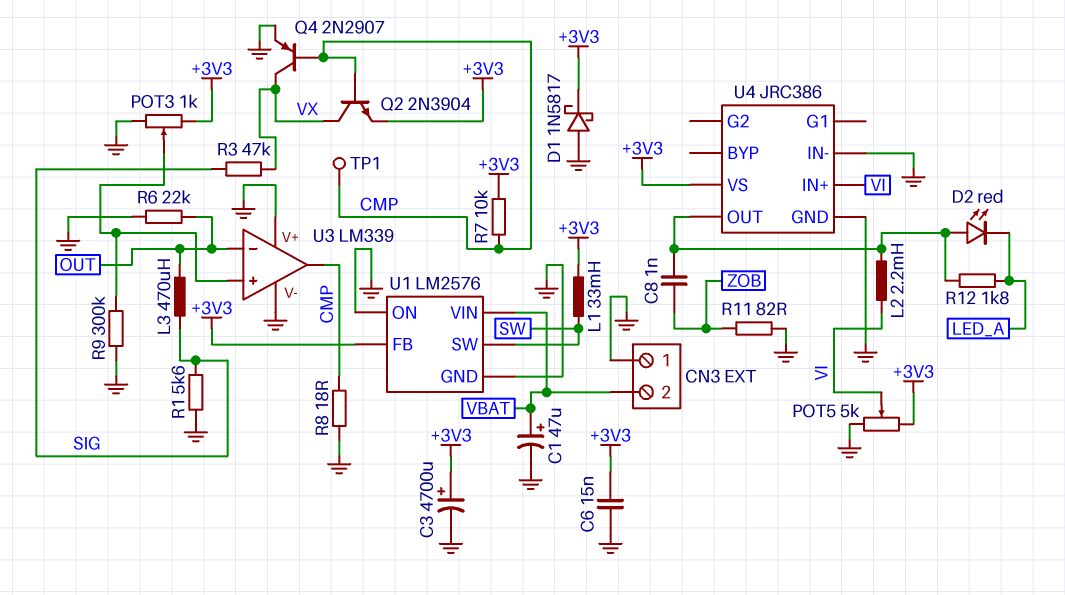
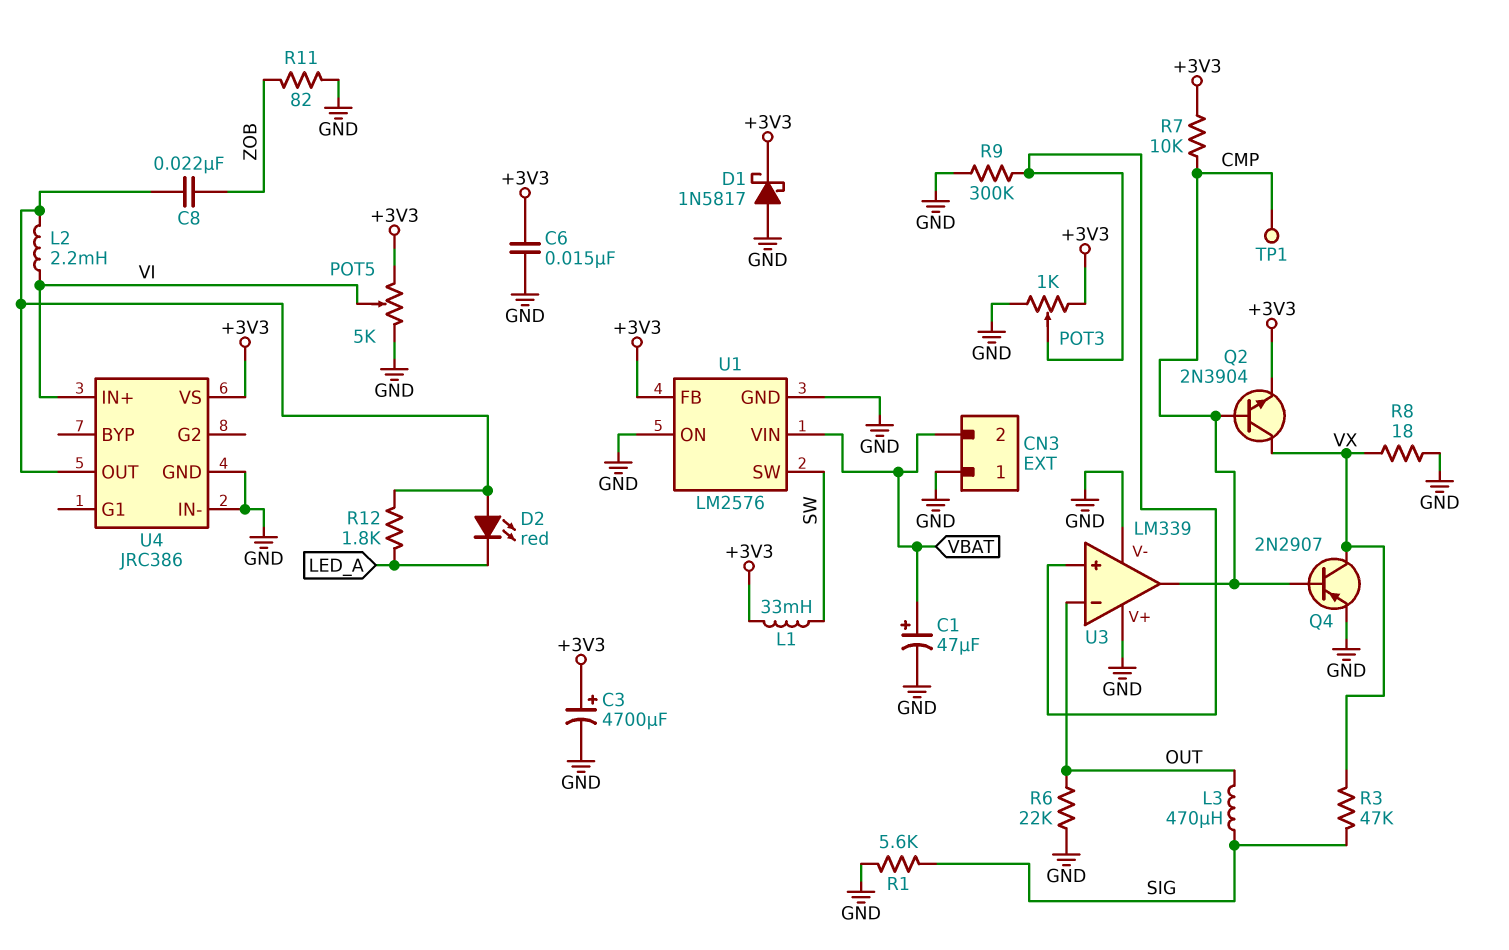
C8: 1nF (U4/OUT, ZOB) -> 22nF (U4/OUT, ZOB)
R8: 18 (CMP, GND) -> 18 (GND, VX)

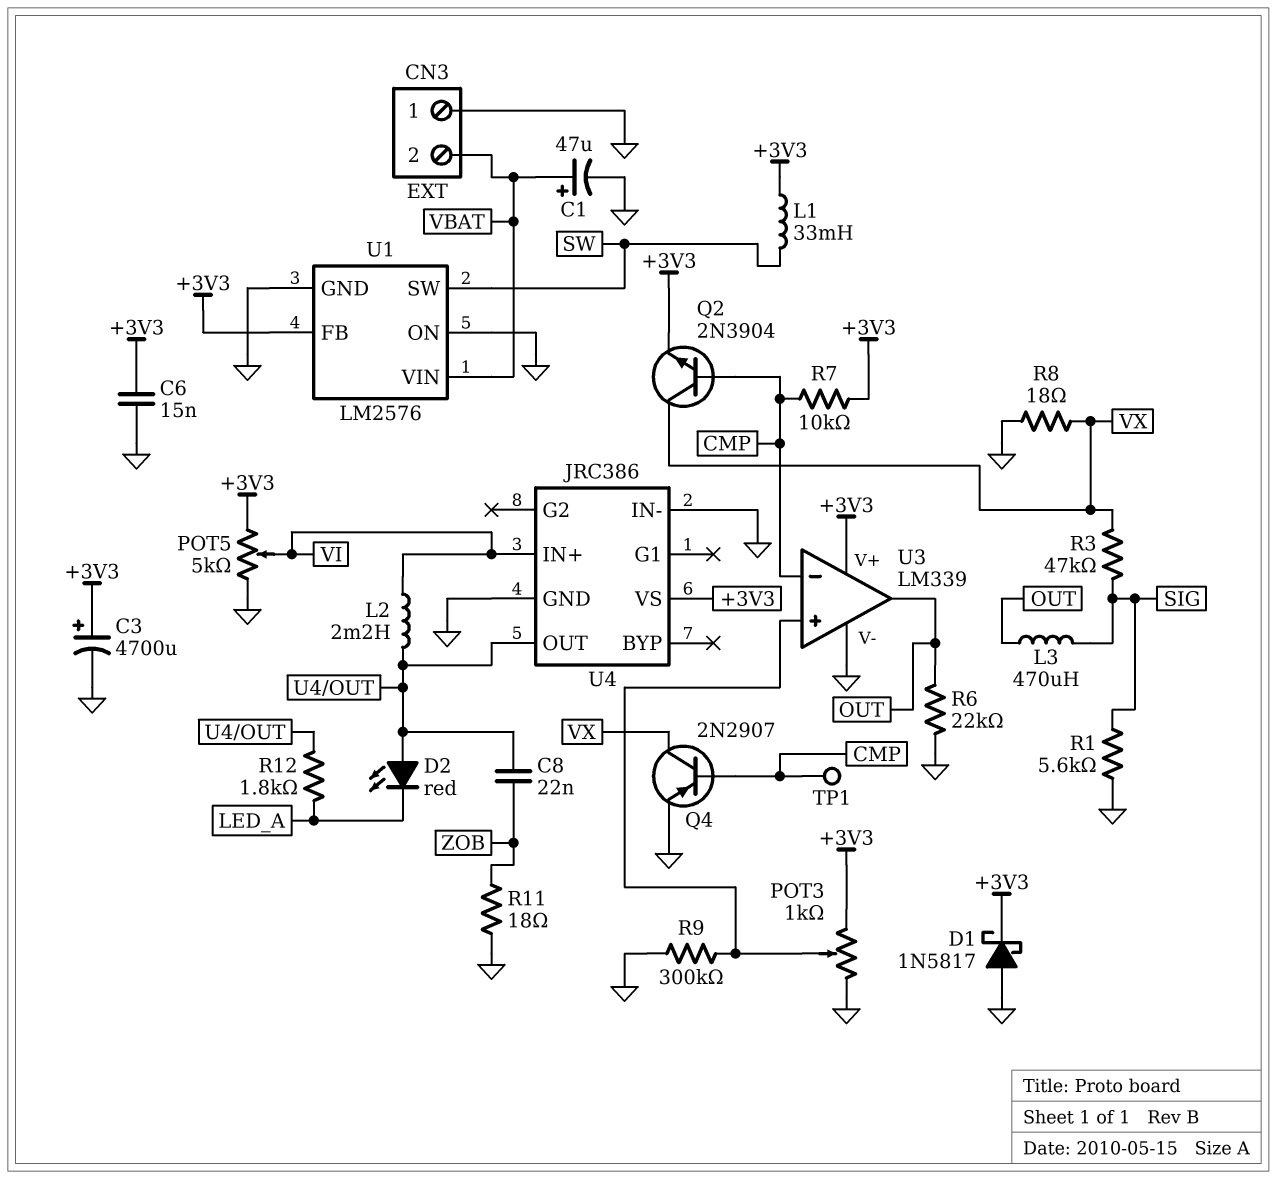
R11: 82 (GND, ZOB) -> 18 (GND, ZOB)
U3 pin V+: GND -> +3V3
U3 pin in-: OUT -> CMP
U3 pin out: CMP -> OUT

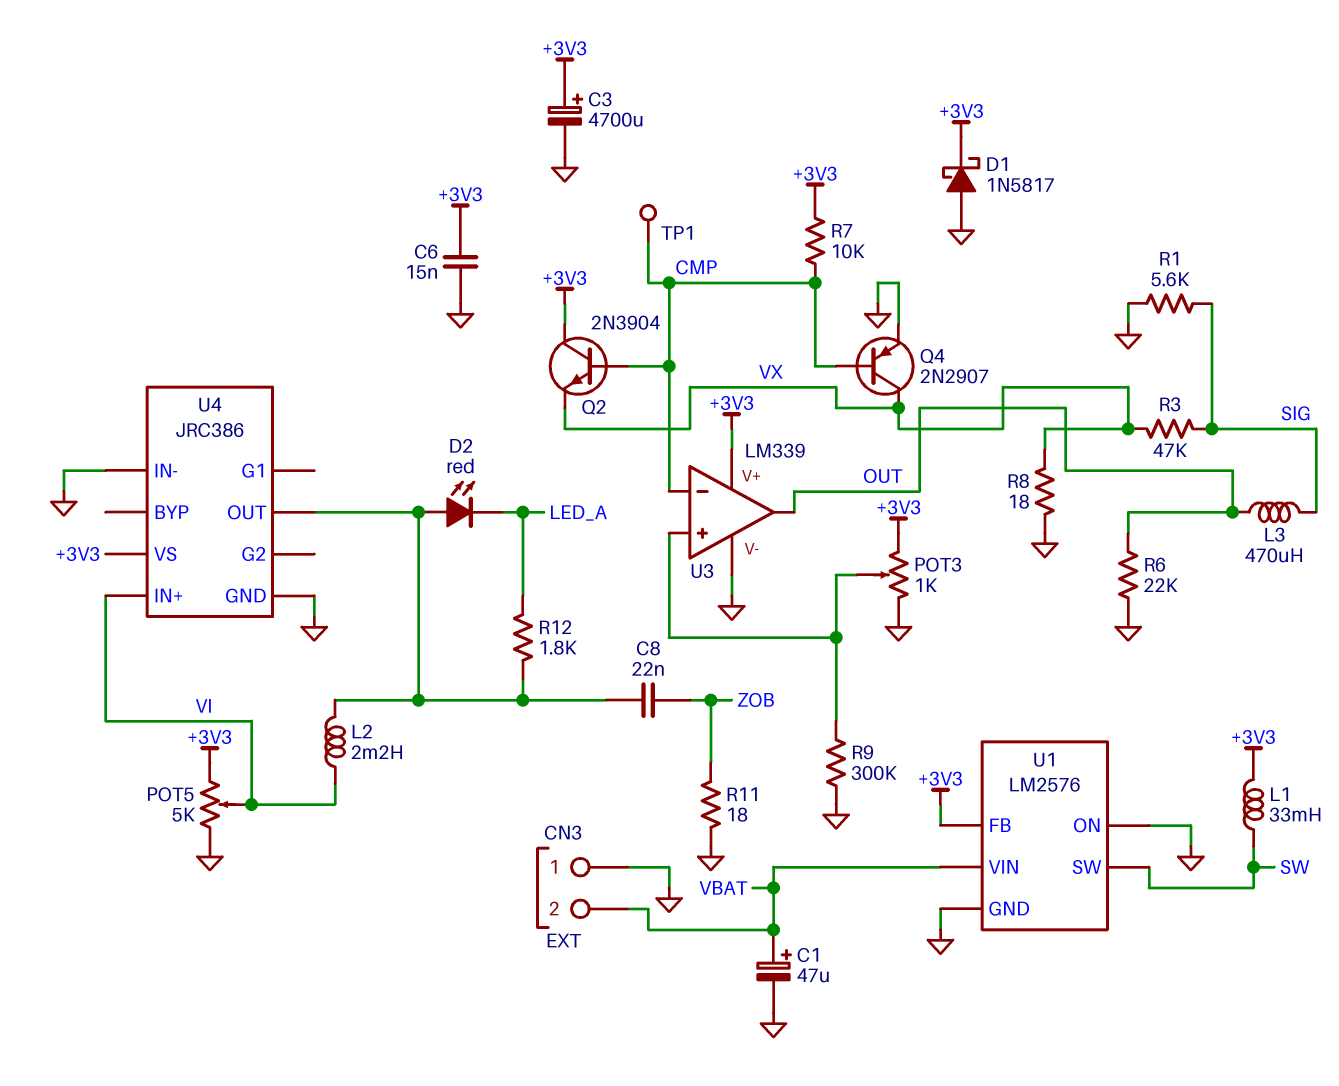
Q2: NPN 2N3904 (B CMP, C VX, E +3V3) -> NPN 2N3904 (B CMP, C +3V3, E VX)

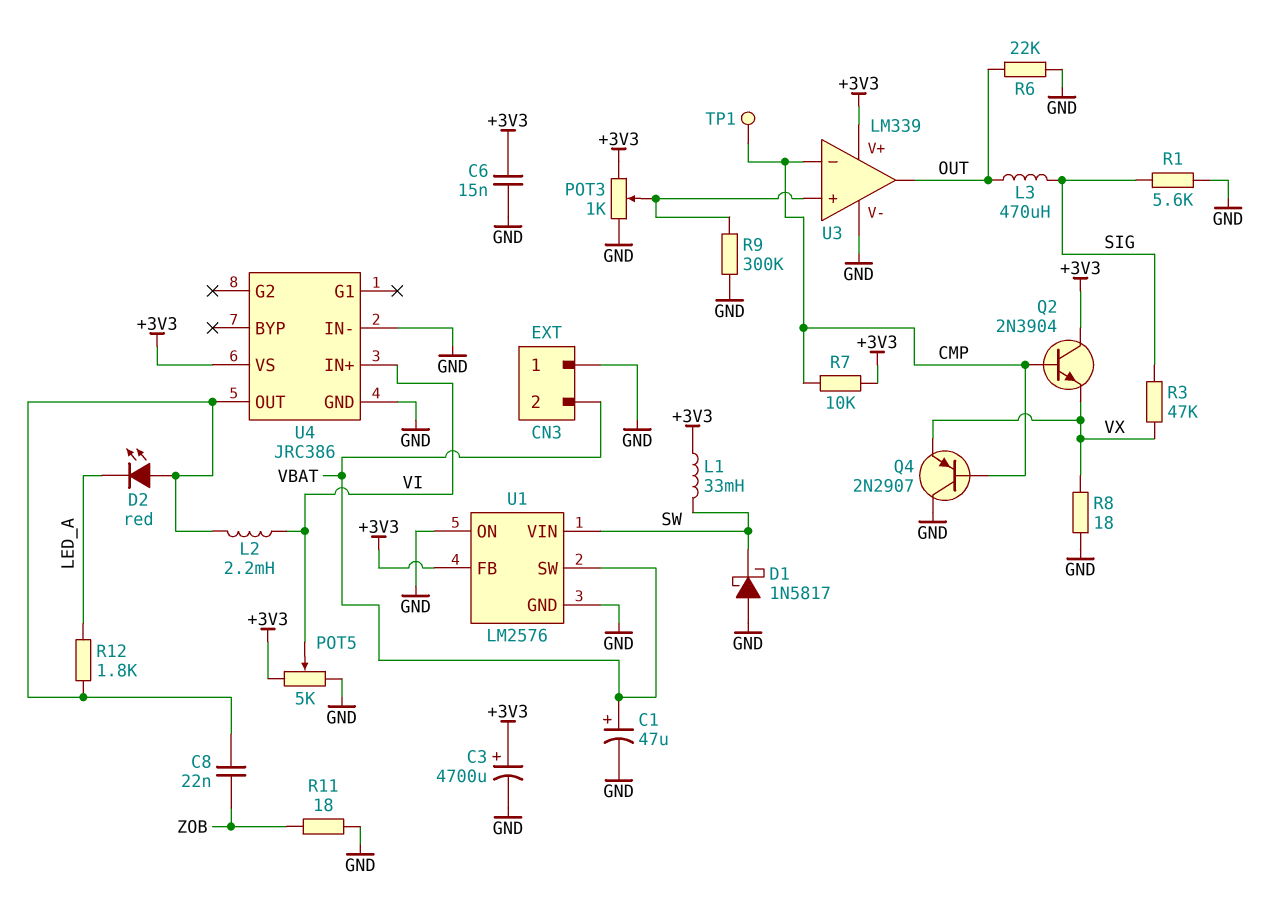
D1: schottky 1N5817 (A GND, K +3V3) -> schottky 1N5817 (A GND, K SW)
Q4: PNP 2N2907 (B CMP, C VX, E GND) -> PNP 2N2907 (B CMP, C GND, E VX)
U1 pin SW: SW -> VBAT
U1 pin VIN: VBAT -> SW

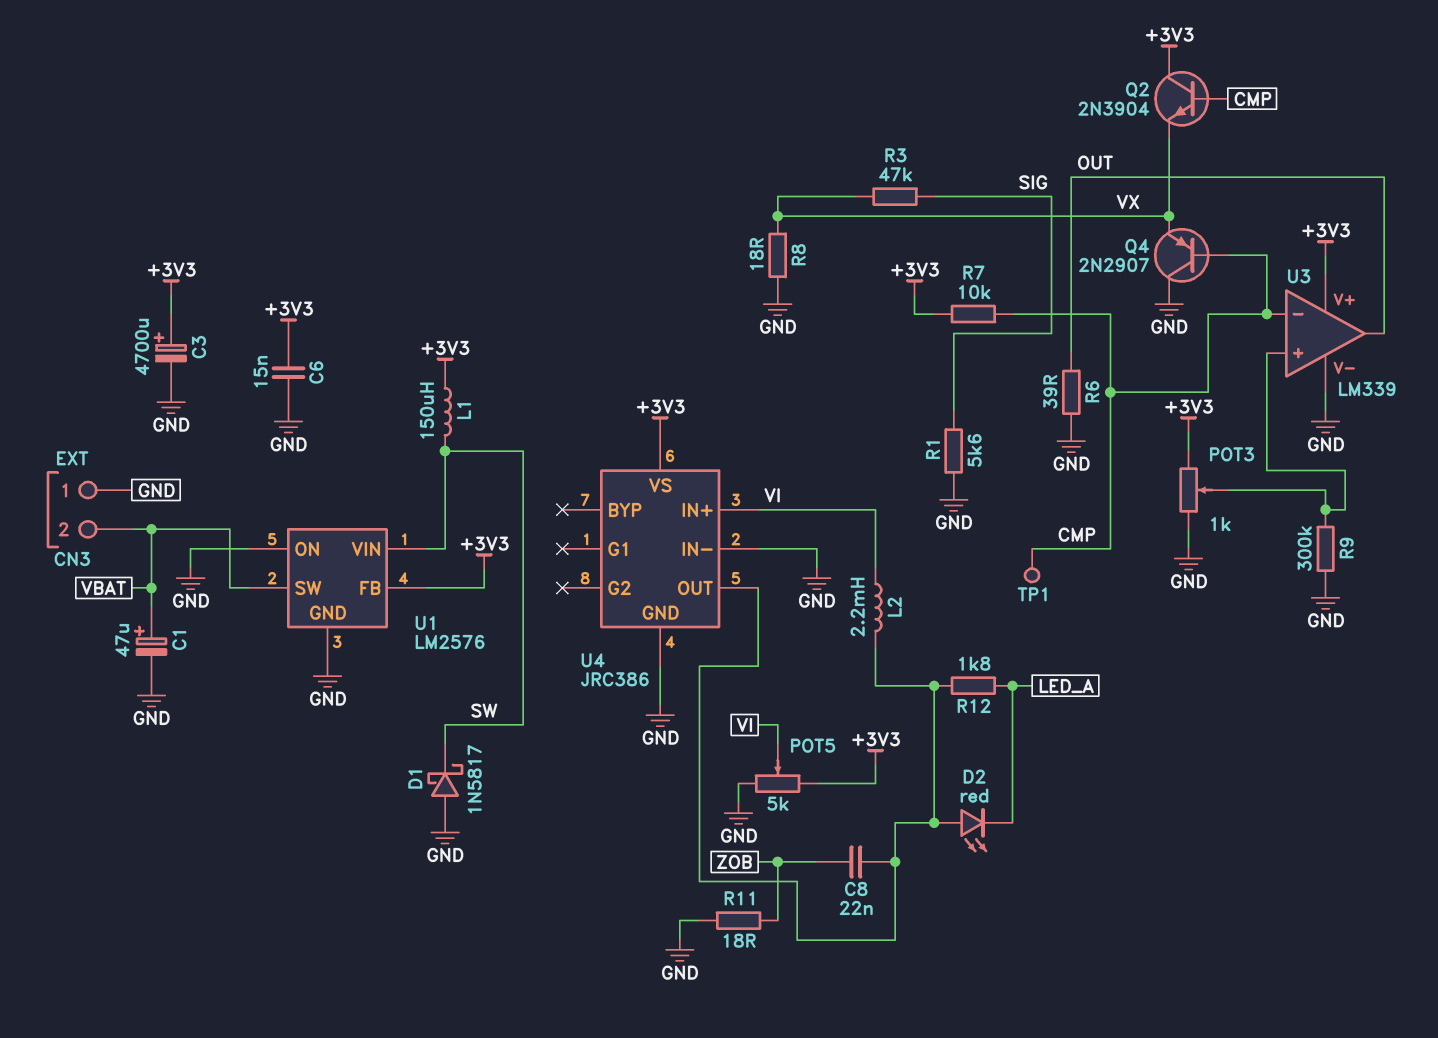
L1: 33mH (+3V3, SW) -> 150uH (+3V3, SW)
L3: 470uH (OUT, SIG) -> none
R6: 22k (GND, OUT) -> 39 (GND, OUT)

